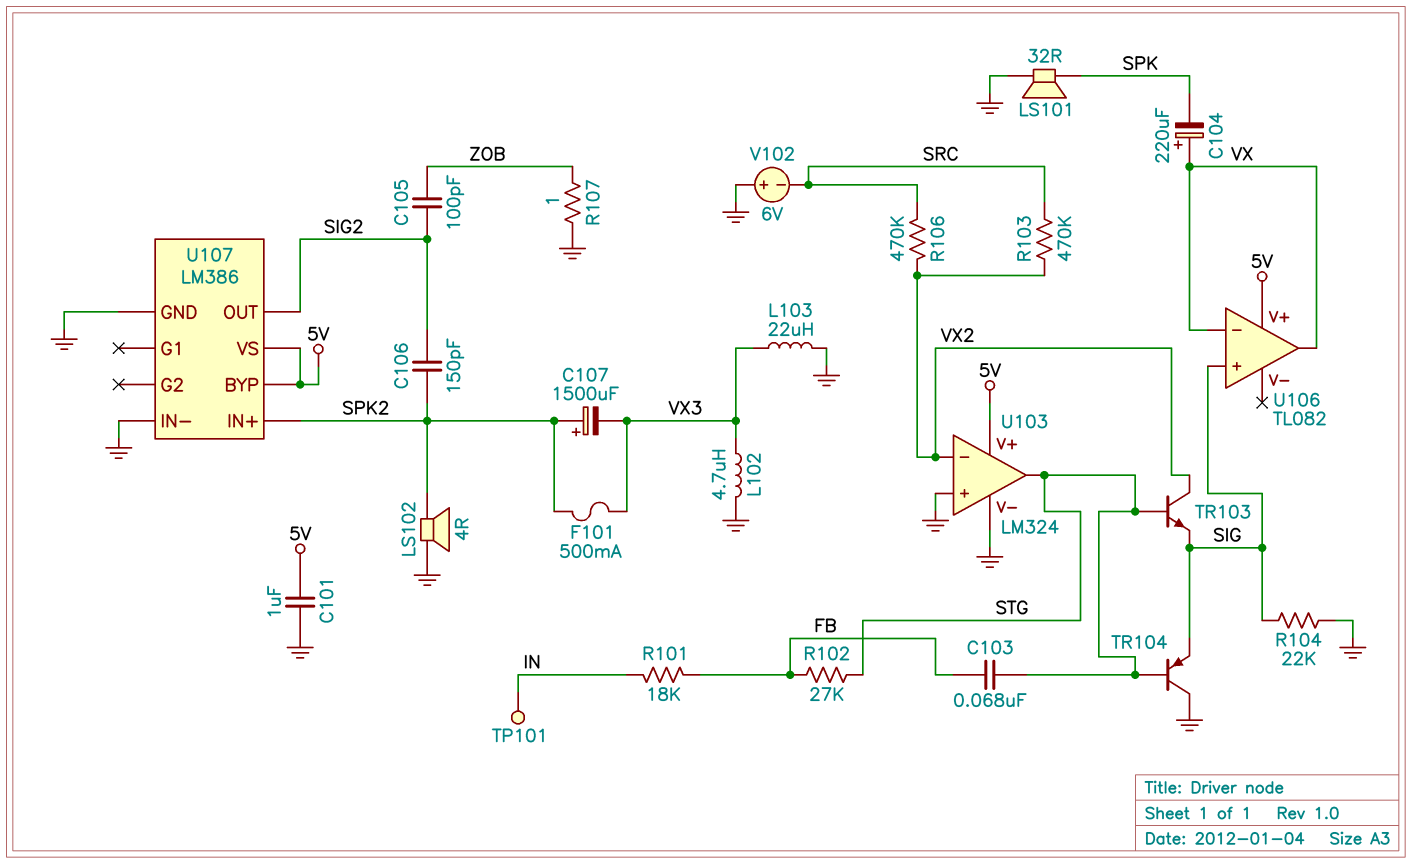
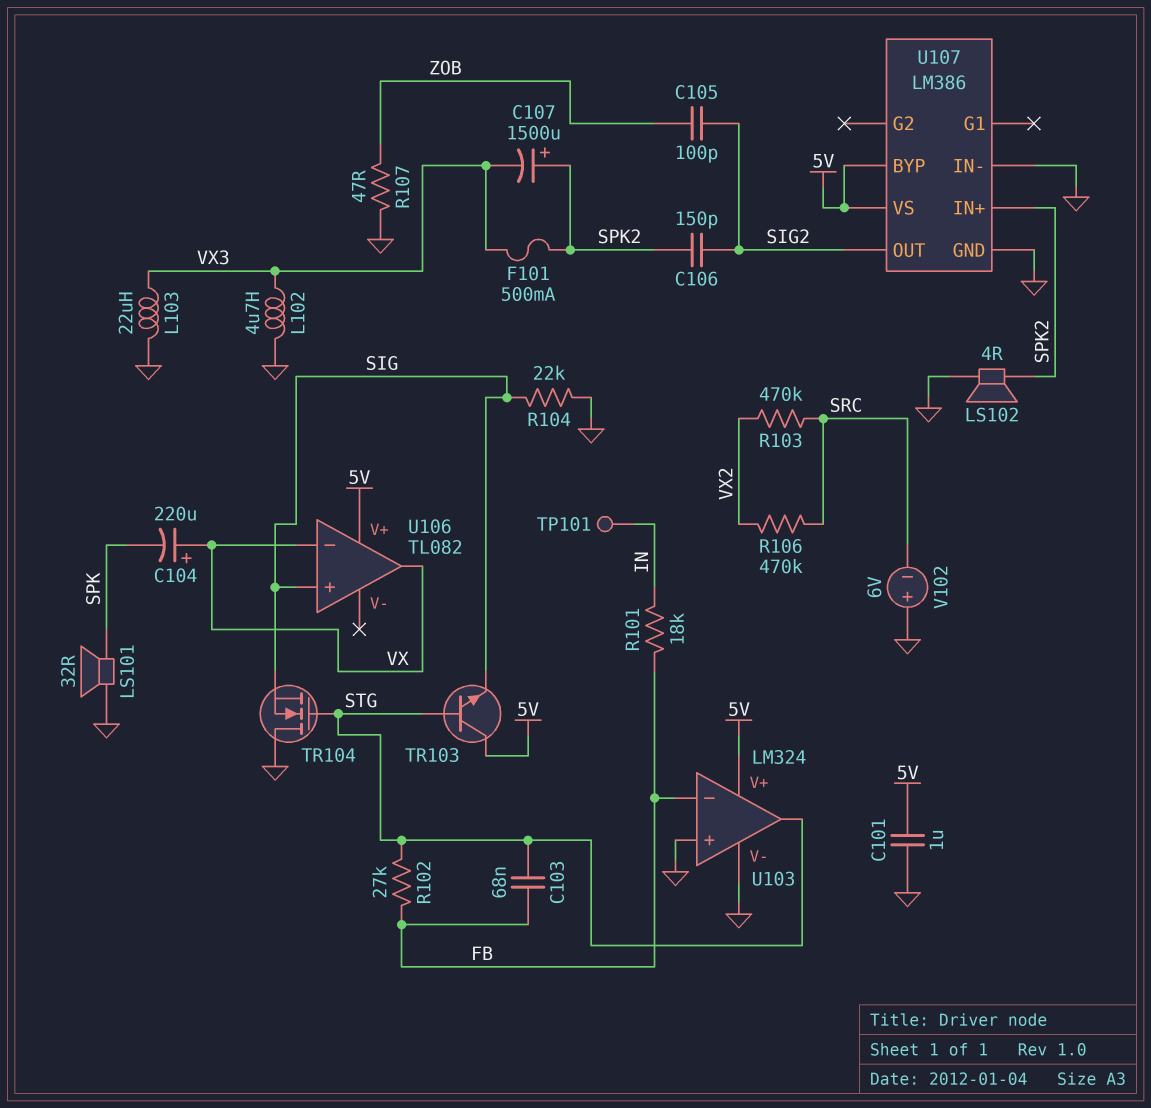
R107: 1 (GND, ZOB) -> 47 (GND, ZOB)
TR103: NPN (B STG, C VX2, E SIG) -> NPN (B STG, C 5V, E SIG)
TR104: PNP (B STG, C GND, E SIG) -> NMOS (G STG, D GND, S SIG)
U103 pin in-: VX2 -> FB

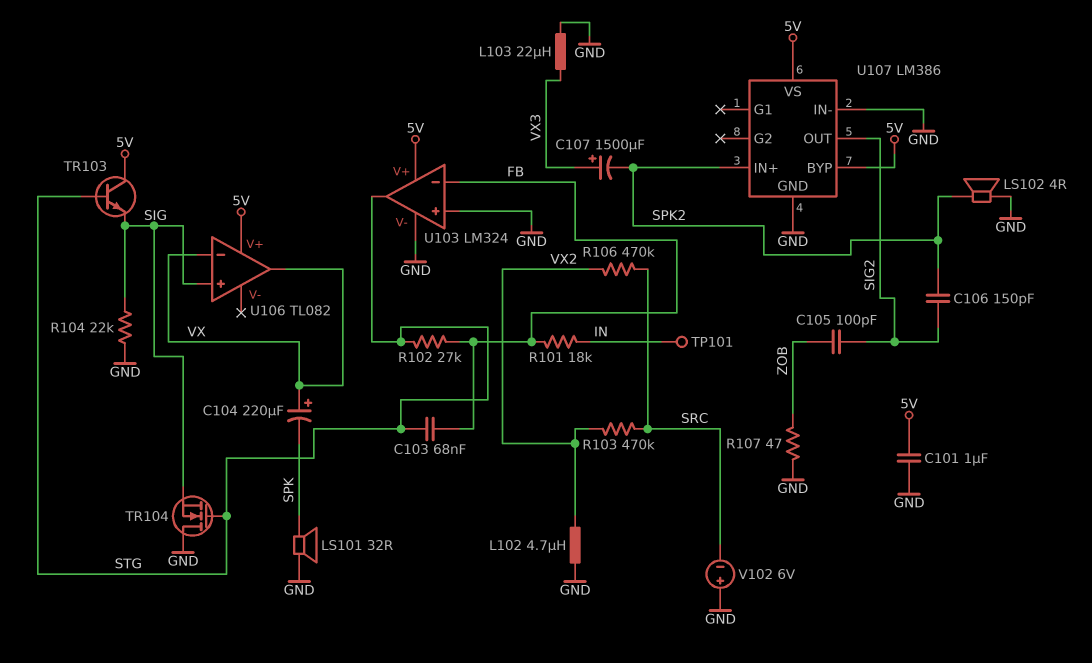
C107: 1500uF (plus SPK2, minus VX3) -> 1500uF (plus VX3, minus SPK2)
F101: 500mA (SPK2, VX3) -> none
L102: 4.7uH (GND, VX3) -> 4.7uH (GND, VX2)

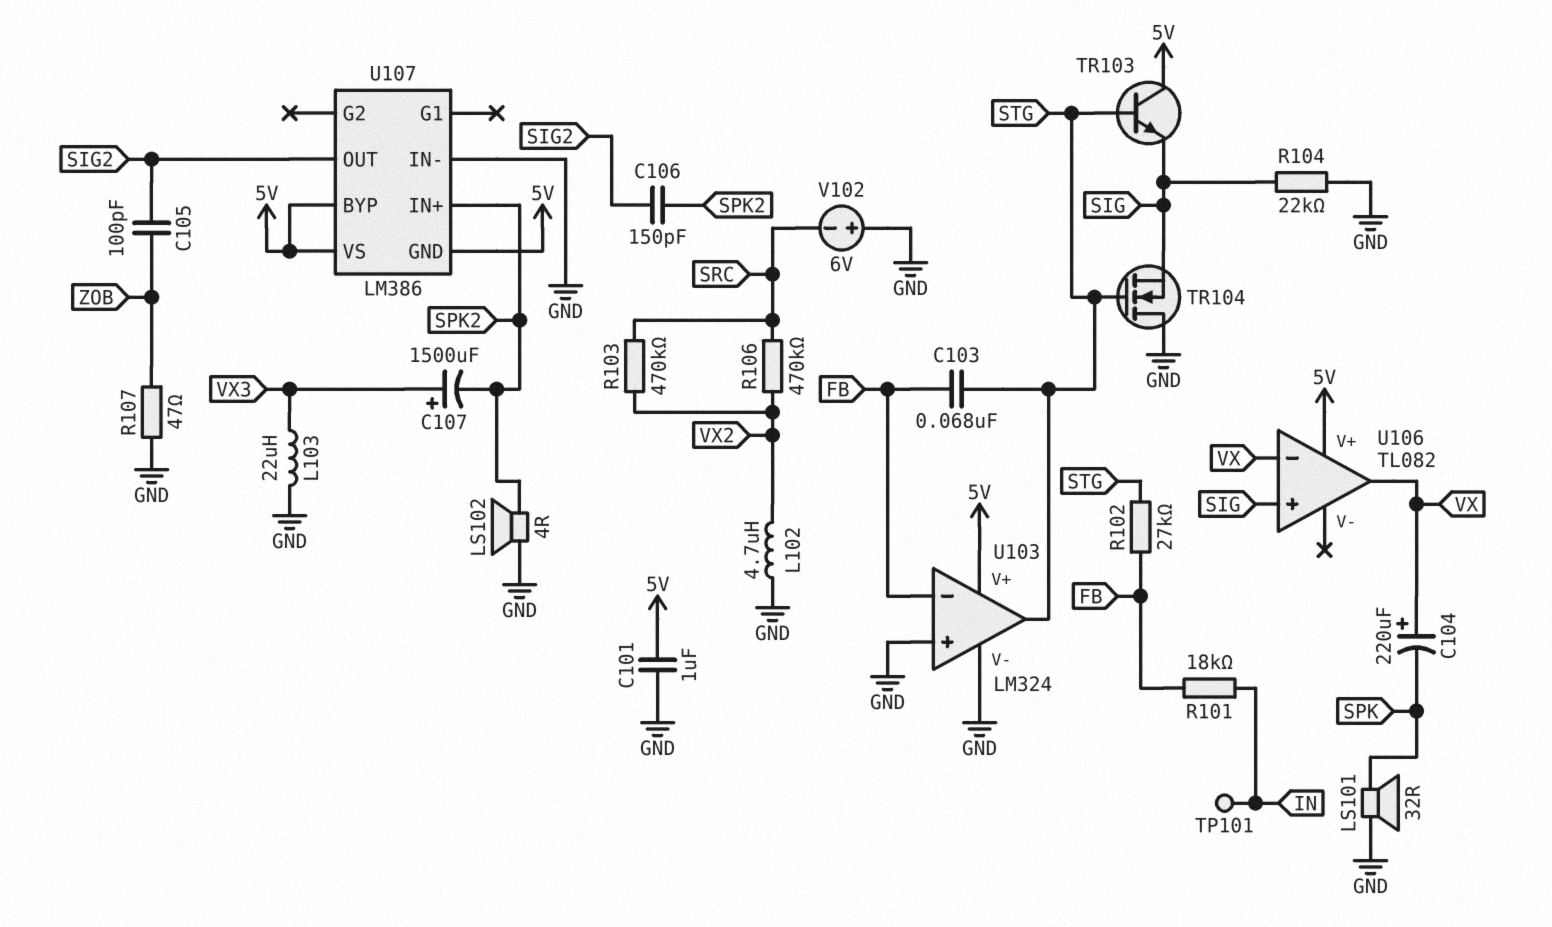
U107 pin GND: GND -> 5V

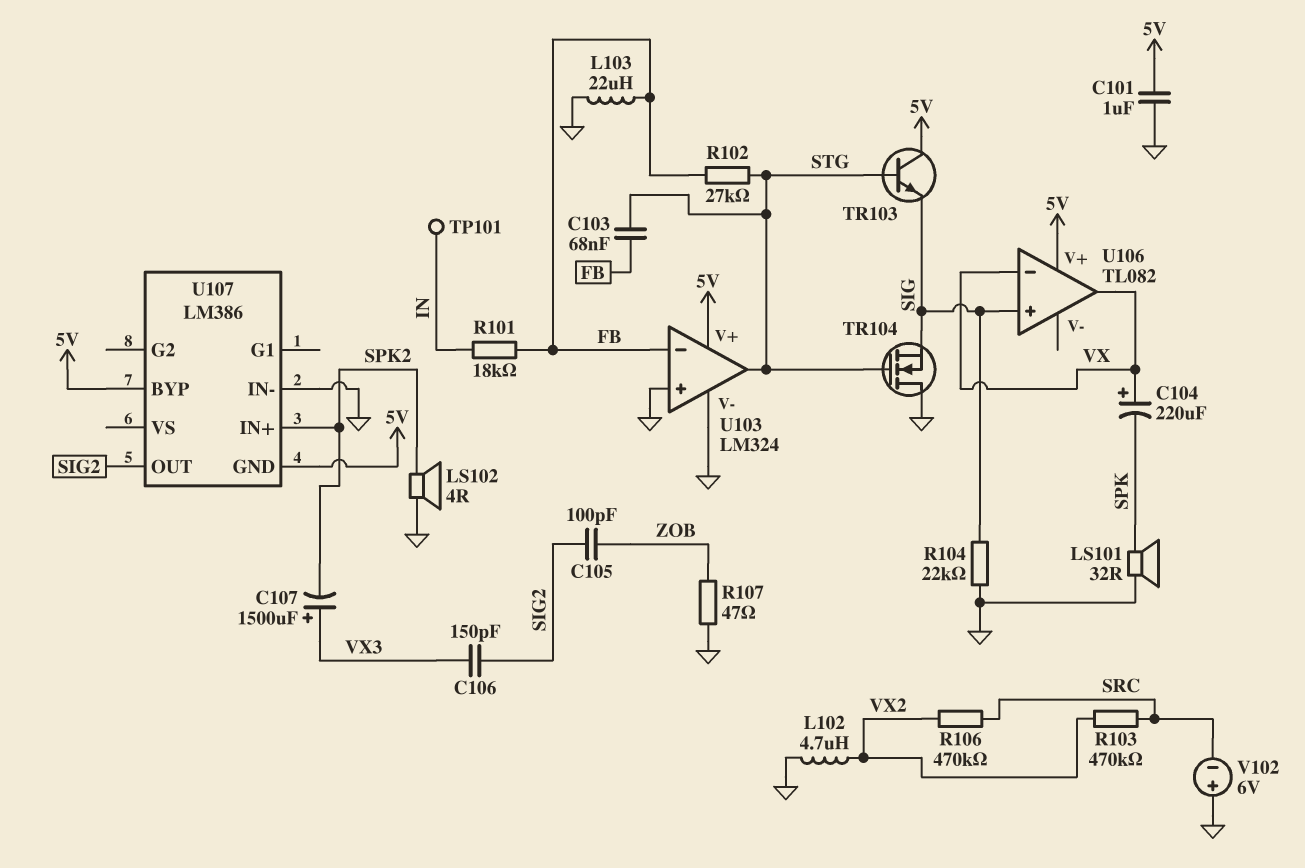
C106: 150pF (SIG2, SPK2) -> 150pF (SIG2, VX3)
L103: 22uH (GND, VX3) -> 22uH (FB, GND)
U107 pin VS: 5V -> none

